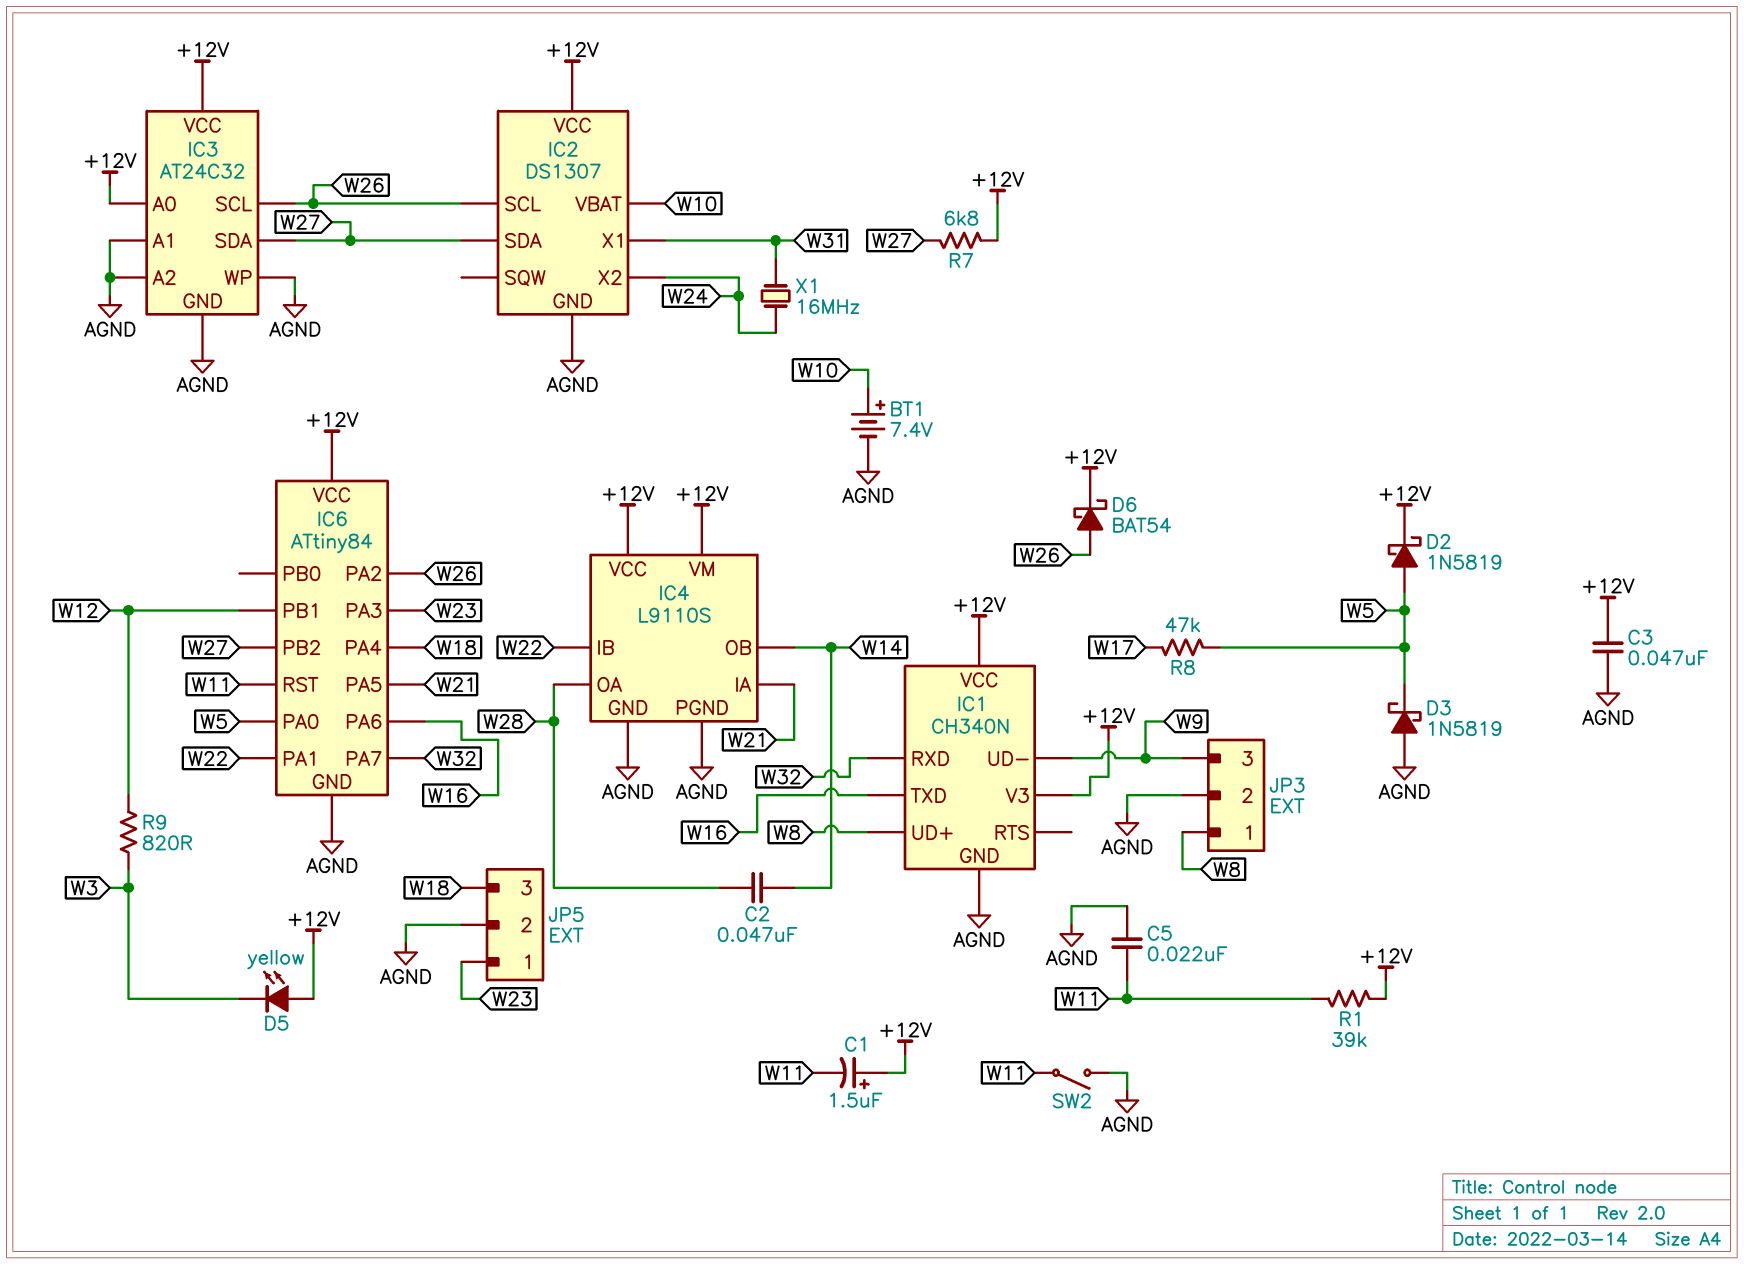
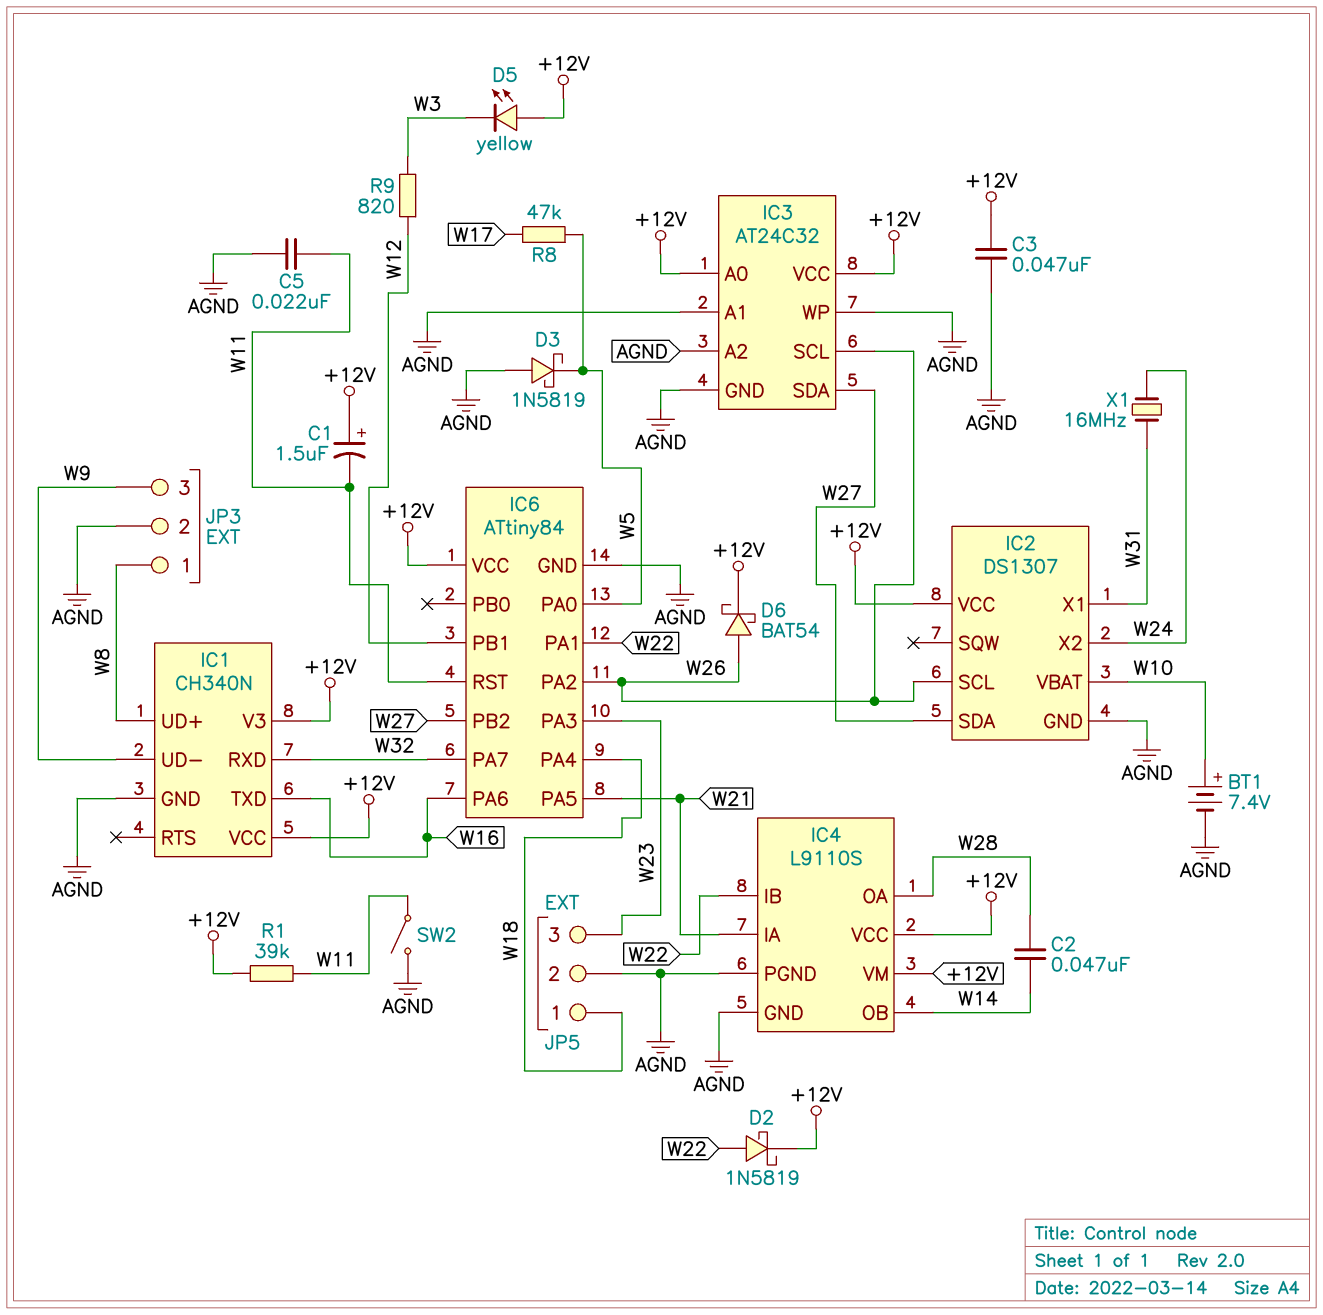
D2: schottky 1N5819 (A W5, K +12V) -> schottky 1N5819 (A W22, K +12V)
JP5 pin 1: W23 -> W18
JP5 pin 3: W18 -> W23
R7: 6.8k (+12V, W27) -> none

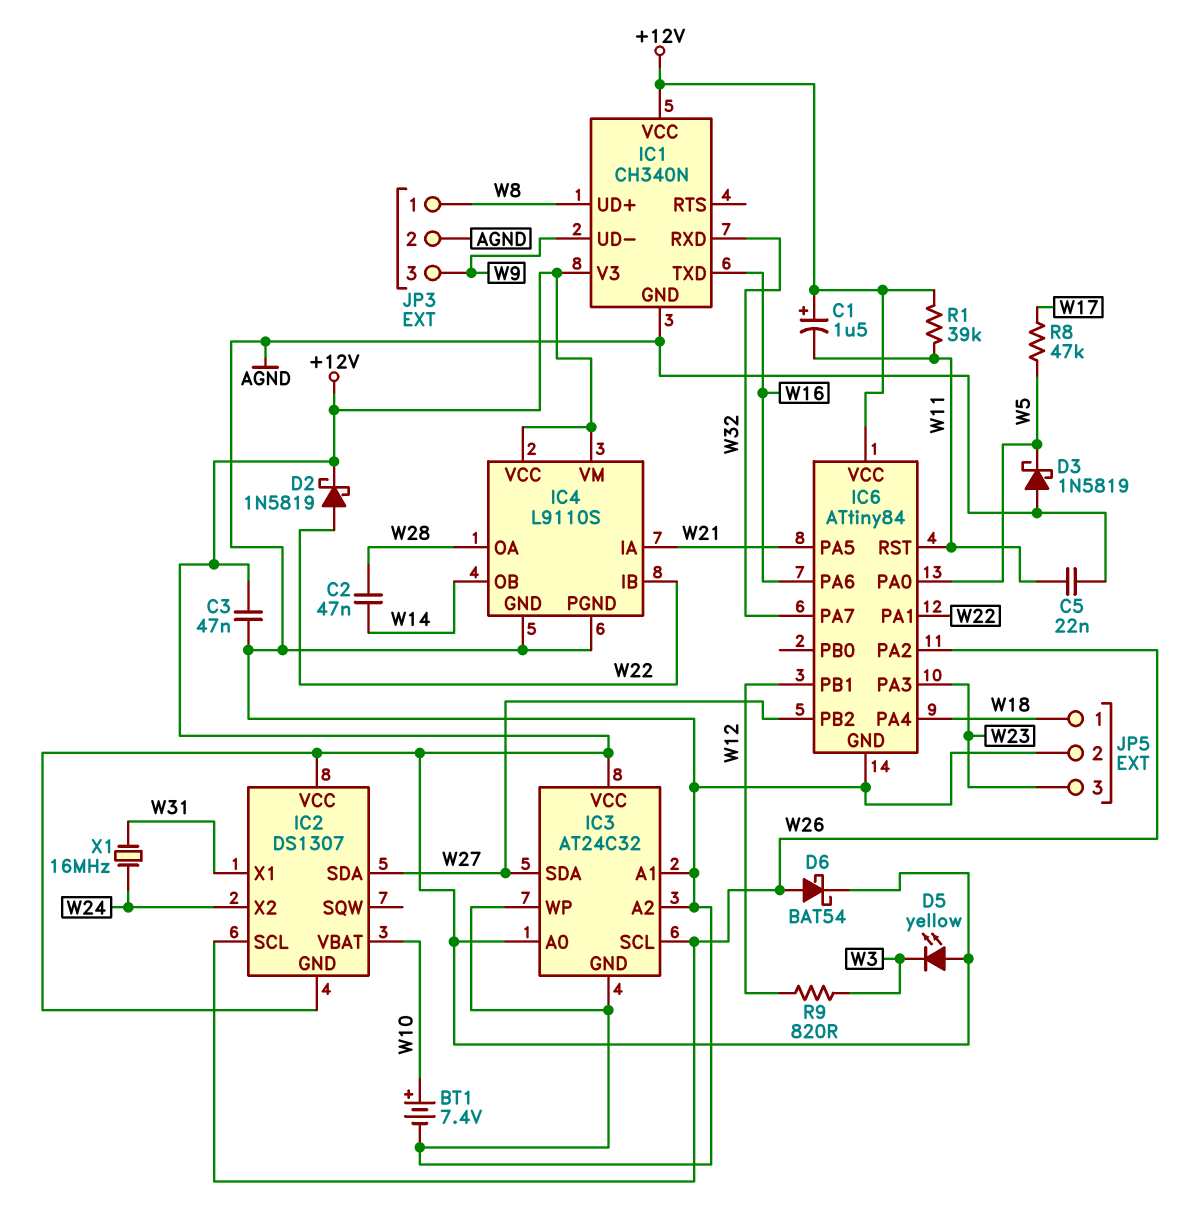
IC2 pin GND: AGND -> +12V
SW2: switch (AGND, W11) -> none

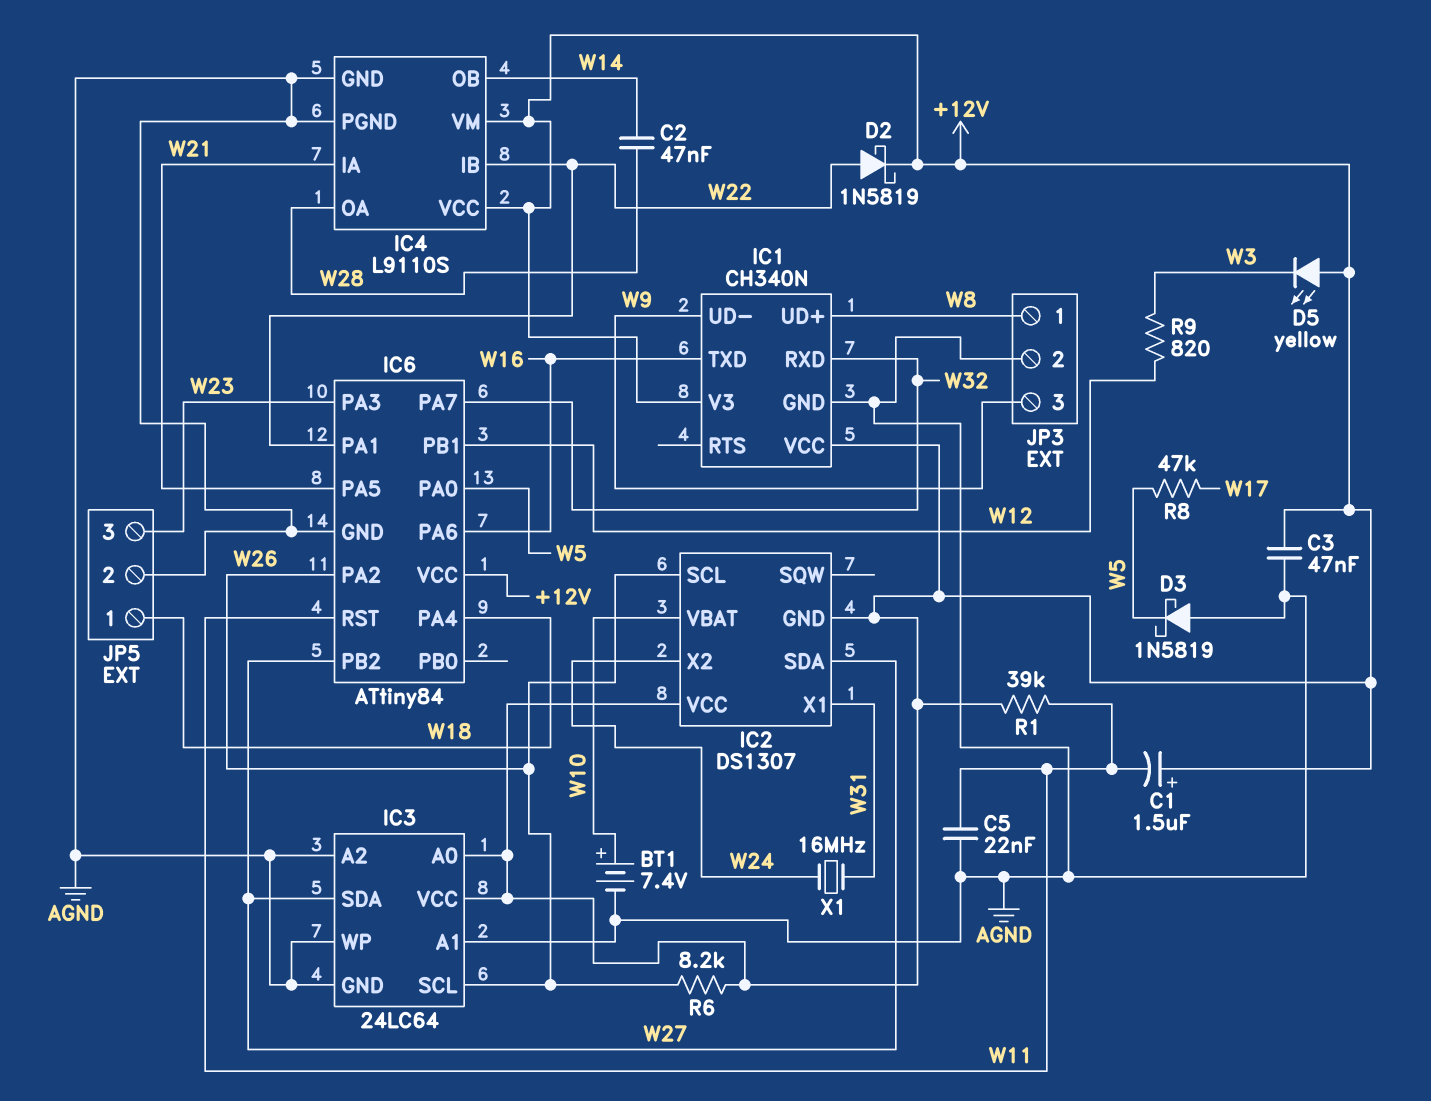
D6: schottky BAT54 (A W26, K +12V) -> none
IC3: AT24C32 -> 24LC64
R6: none -> 8.2k (+12V, W26)

